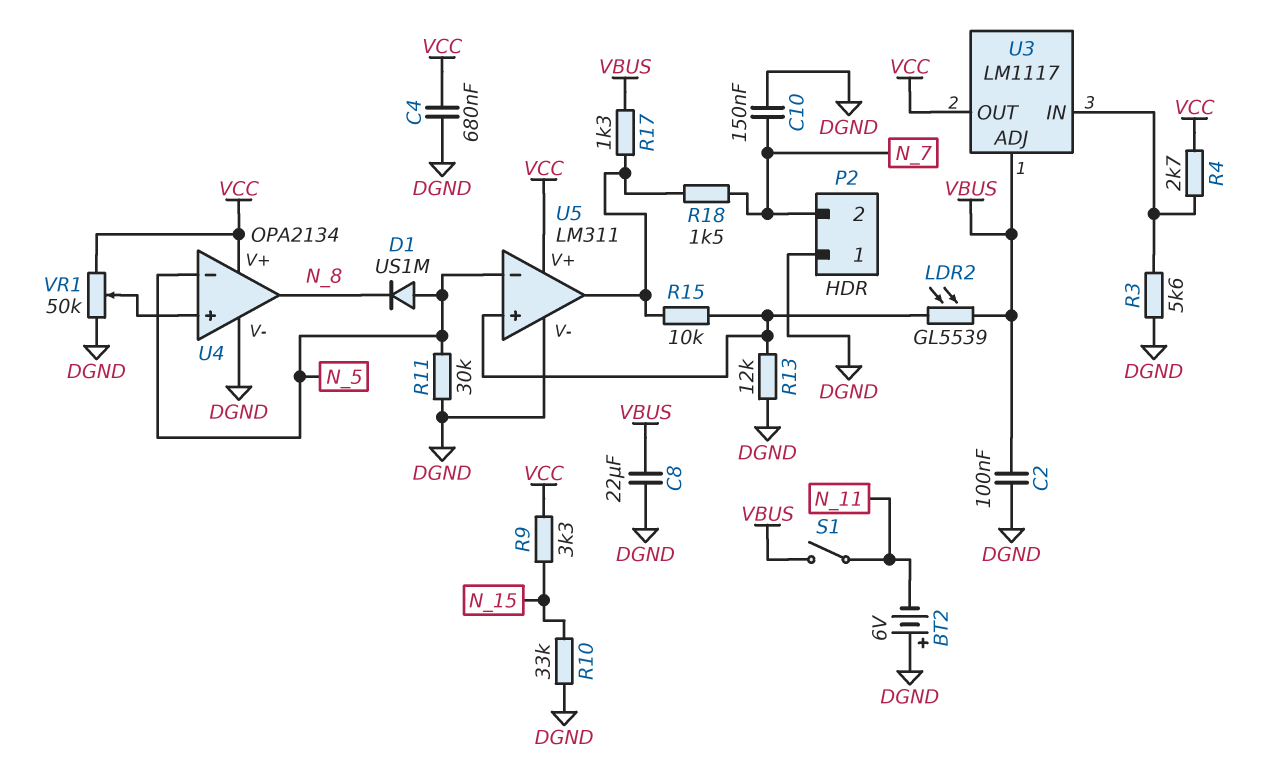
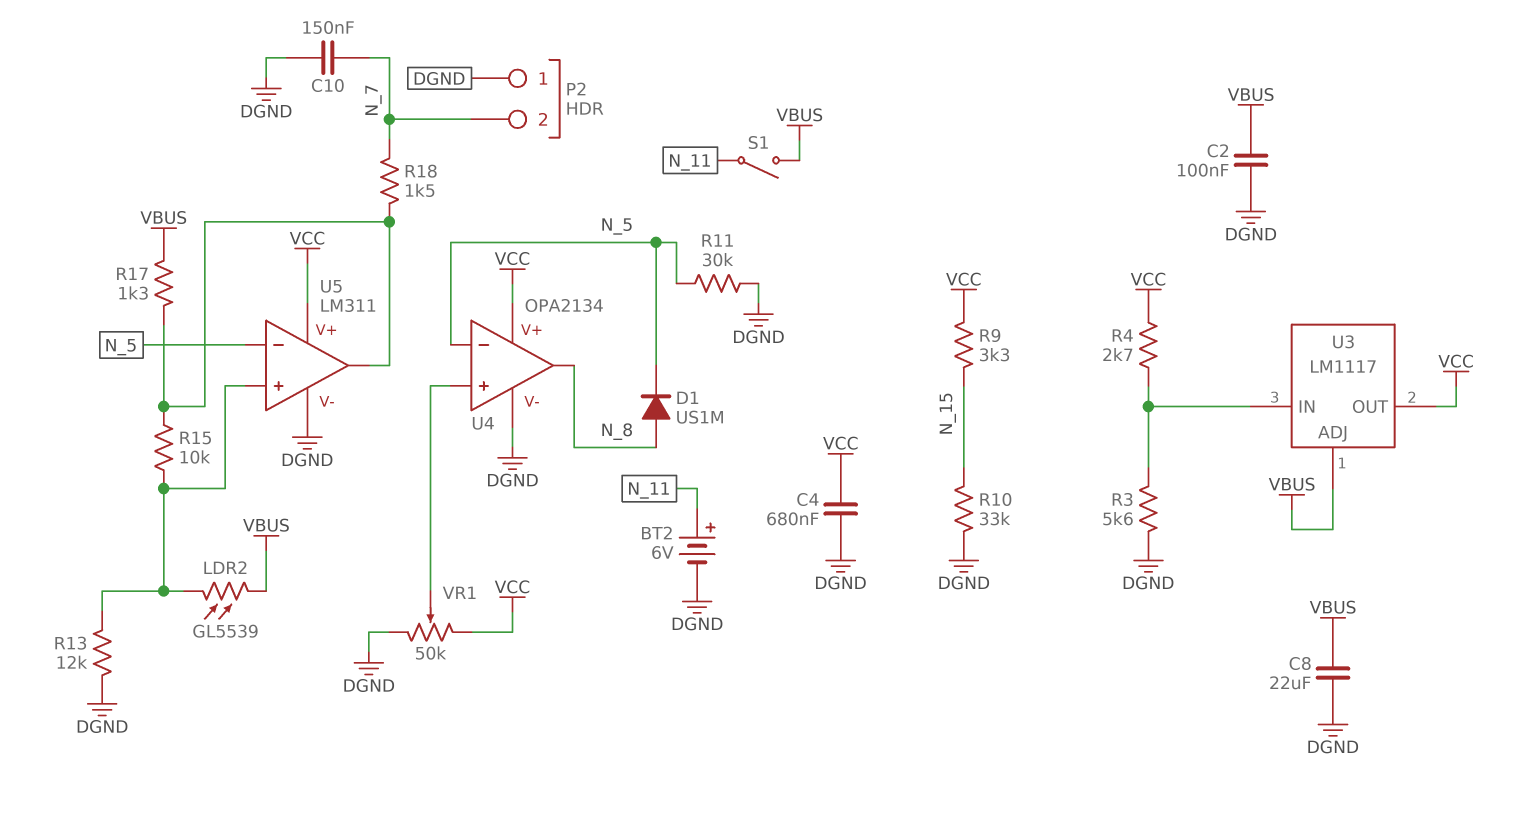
BT2: 6V (plus DGND, minus N_11) -> 6V (plus N_11, minus DGND)
D1: diode US1M (A N_5, K N_8) -> diode US1M (A N_8, K N_5)

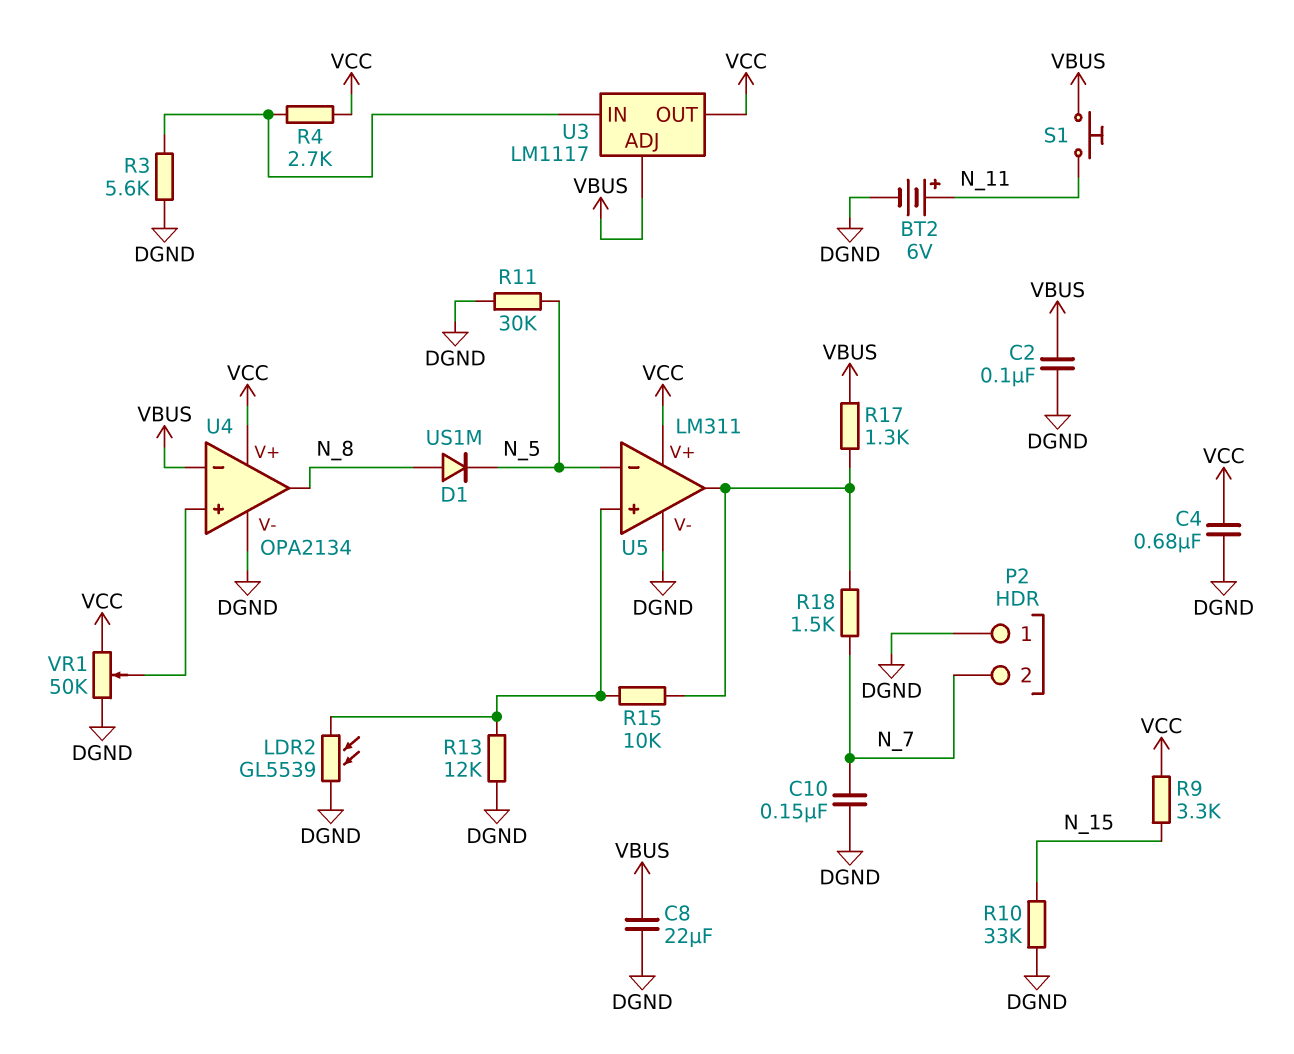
LDR2: GL5539 (U5/in+, VBUS) -> GL5539 (DGND, U5/in+)
S1: switch (N_11, VBUS) -> button (N_11, VBUS)
U4 pin in-: N_5 -> VBUS

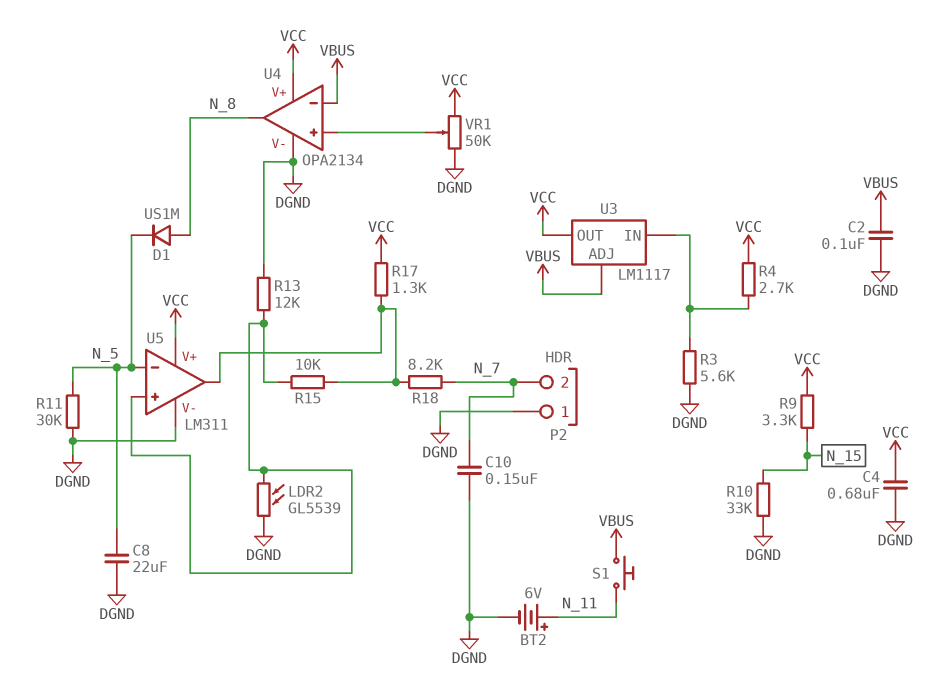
C8: 22uF (DGND, VBUS) -> 22uF (DGND, N_5)
R17: 1.3k (U5/out, VBUS) -> 1.3k (U5/out, VCC)
R18: 1.5k (N_7, U5/out) -> 8.2k (N_7, U5/out)

